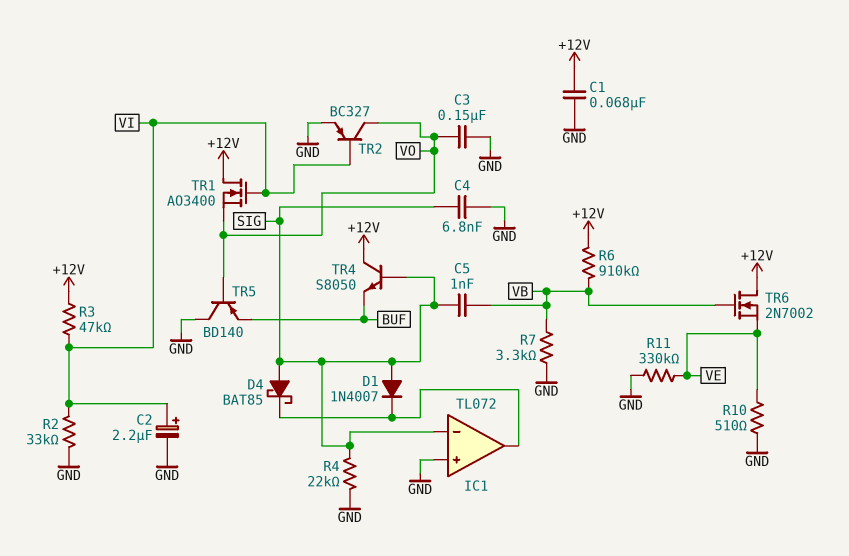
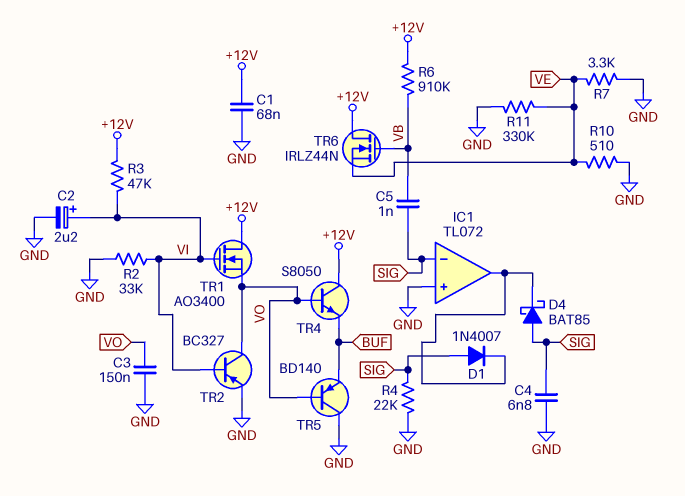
R7: 3.3k (GND, VB) -> 3.3k (GND, VE)
TR4: NPN S8050 (B SIG, C +12V, E BUF) -> NPN S8050 (B VO, C +12V, E BUF)
TR6: NMOS 2N7002 (G VB, D +12V, S VE) -> NMOS IRLZ44N (G VB, D +12V, S VE)

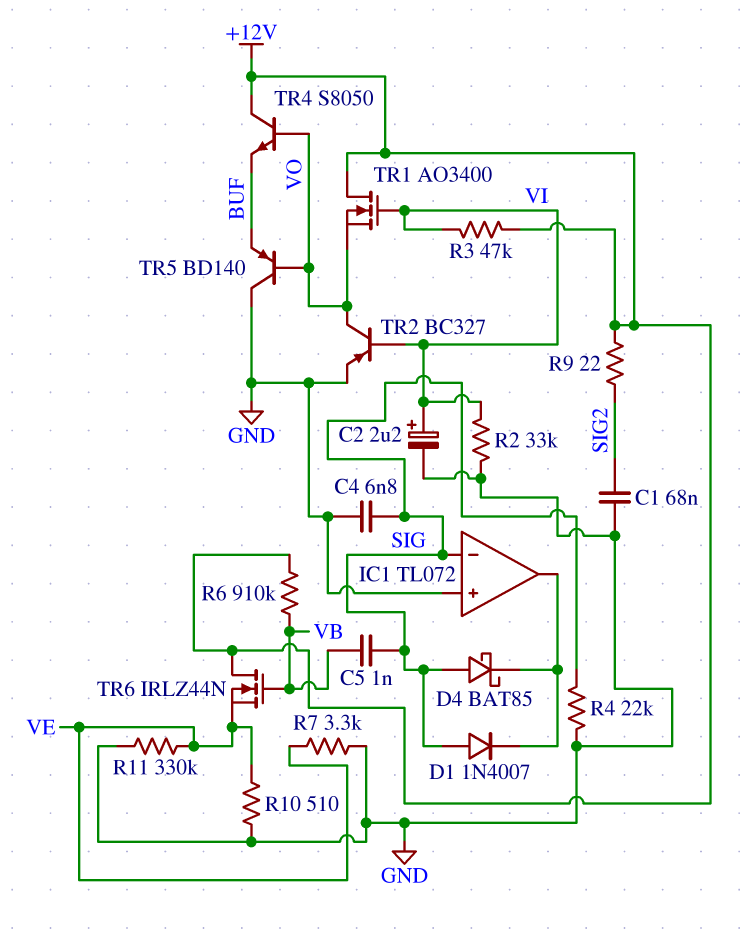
C1: 68nF (+12V, GND) -> 68nF (GND, SIG2)
C3: 150nF (GND, VO) -> none
R9: none -> 22 (+12V, SIG2)

